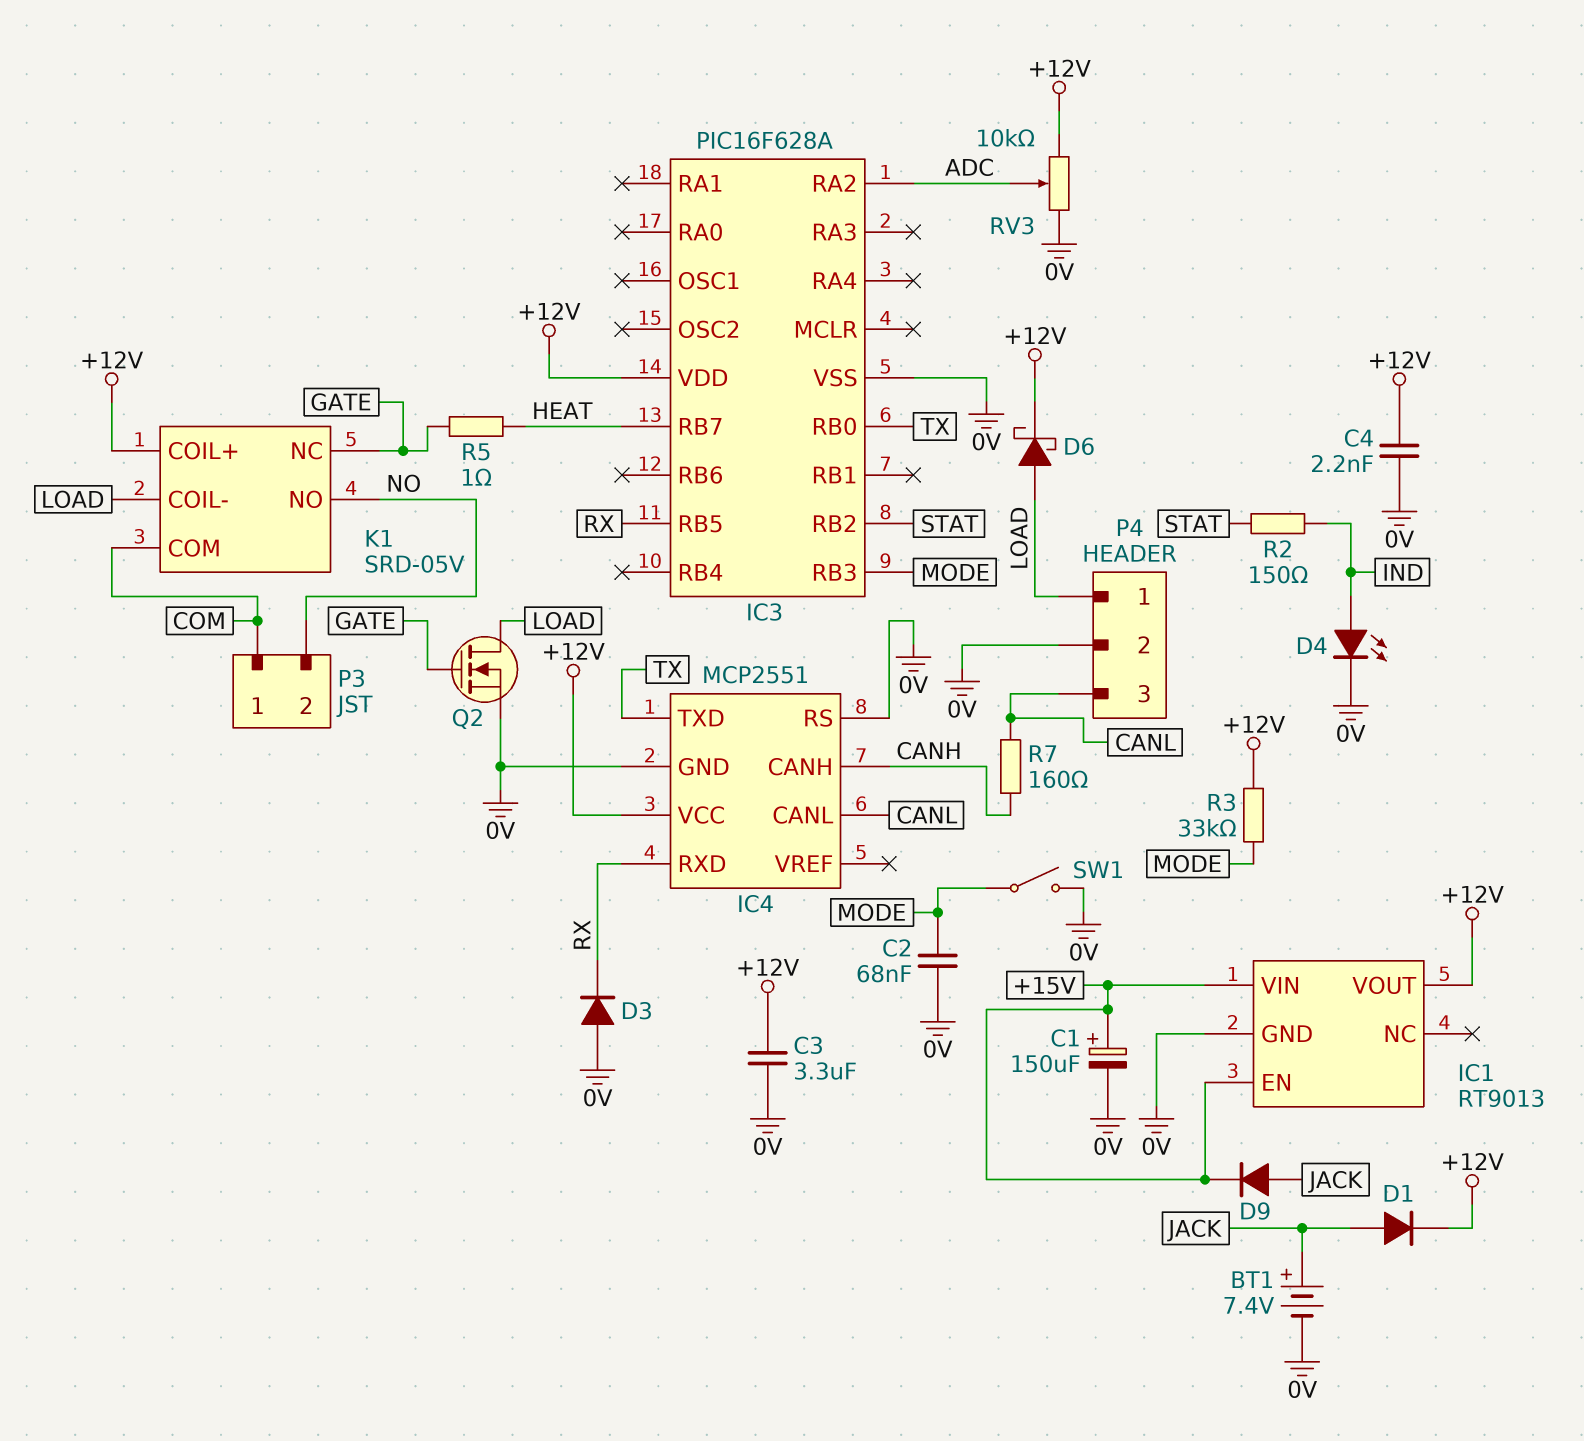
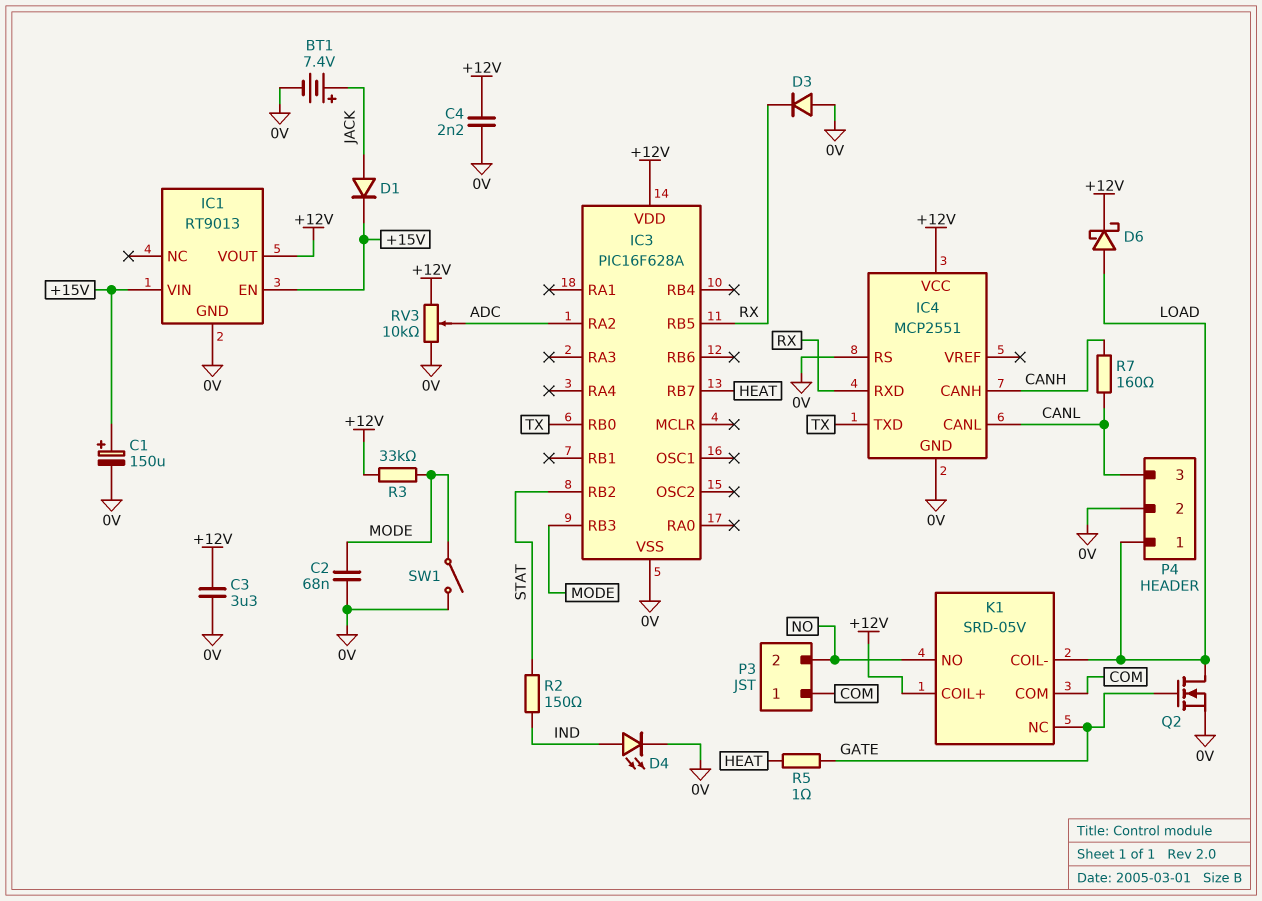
D1: diode (A JACK, K +12V) -> diode (A JACK, K +15V)
D9: diode (A JACK, K +15V) -> none

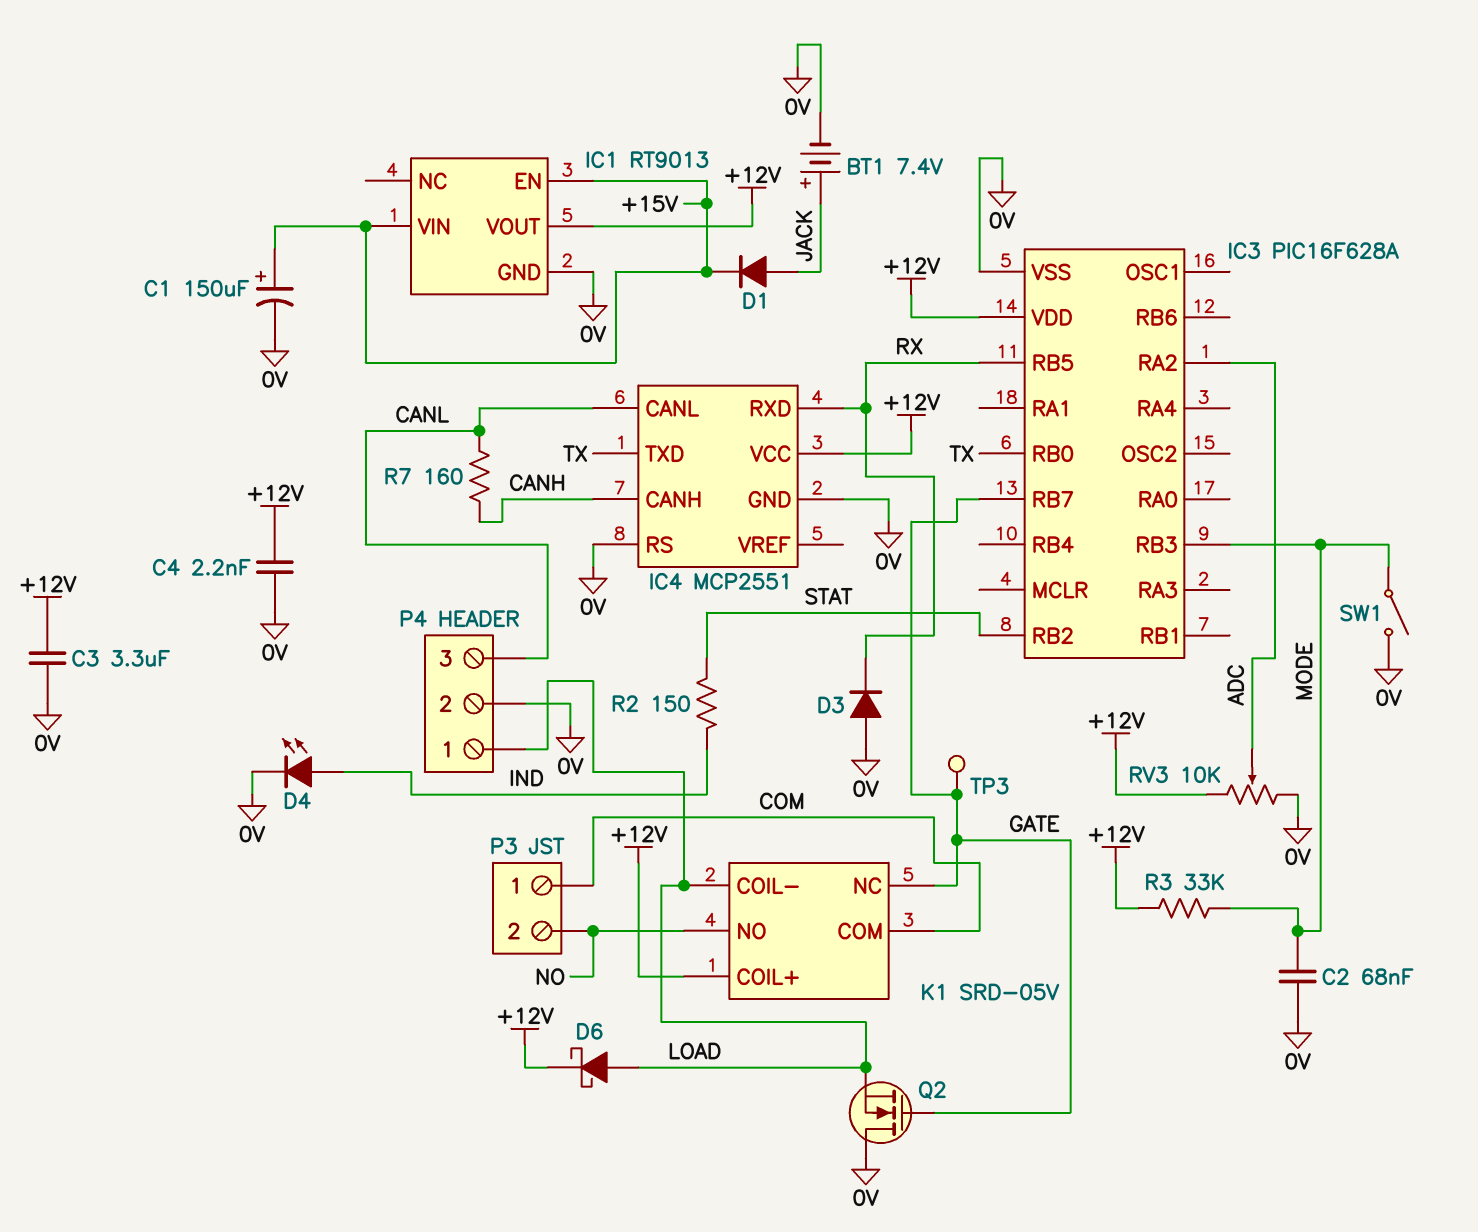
IC3 pin RB7: HEAT -> GATE
Q2: NMOS (G GATE, D LOAD, S 0V) -> NMOS (G GATE, D 0V, S LOAD)
R5: 1 (GATE, HEAT) -> none
TP3: none -> test point (GATE)

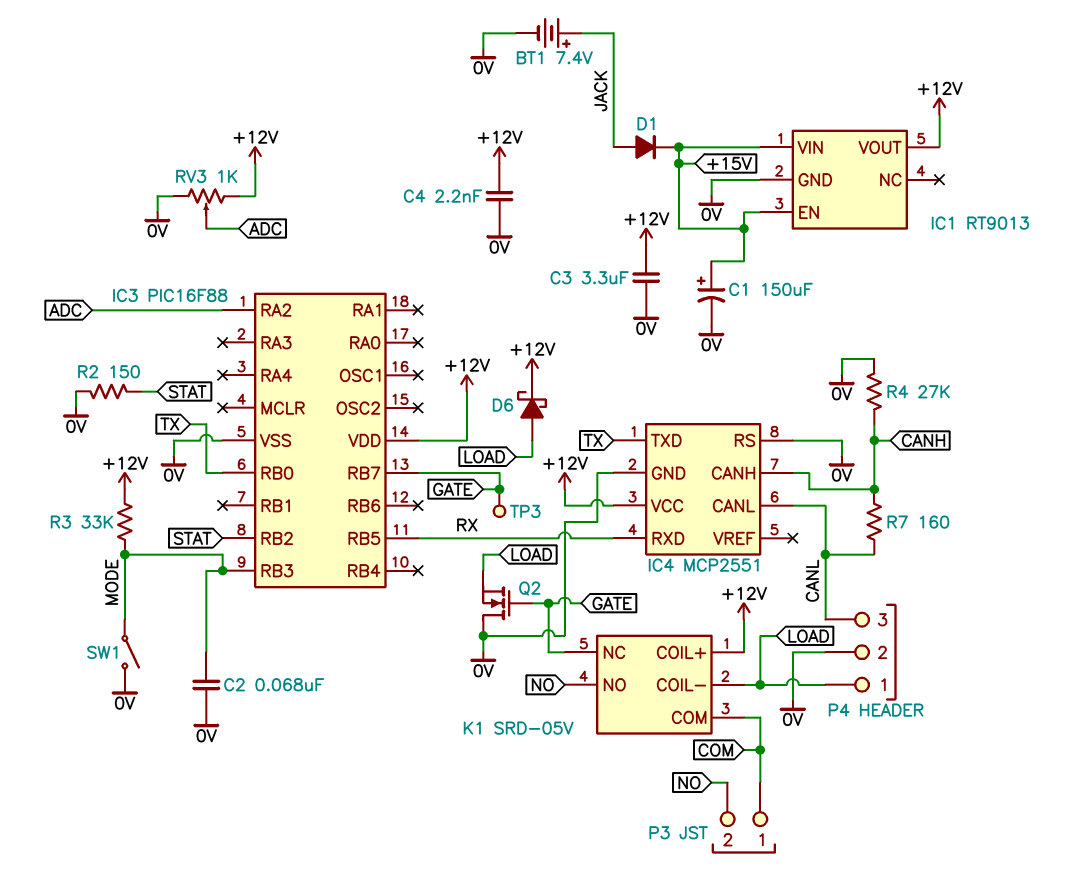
D3: diode (A 0V, K RX) -> none
D4: LED (A IND, K 0V) -> none
IC3: PIC16F628A -> PIC16F88
R2: 150 (IND, STAT) -> 150 (0V, STAT)
R4: none -> 27k (0V, CANH)
RV3: 10k (+12V, 0V, wiper ADC) -> 1k (+12V, 0V, wiper ADC)

